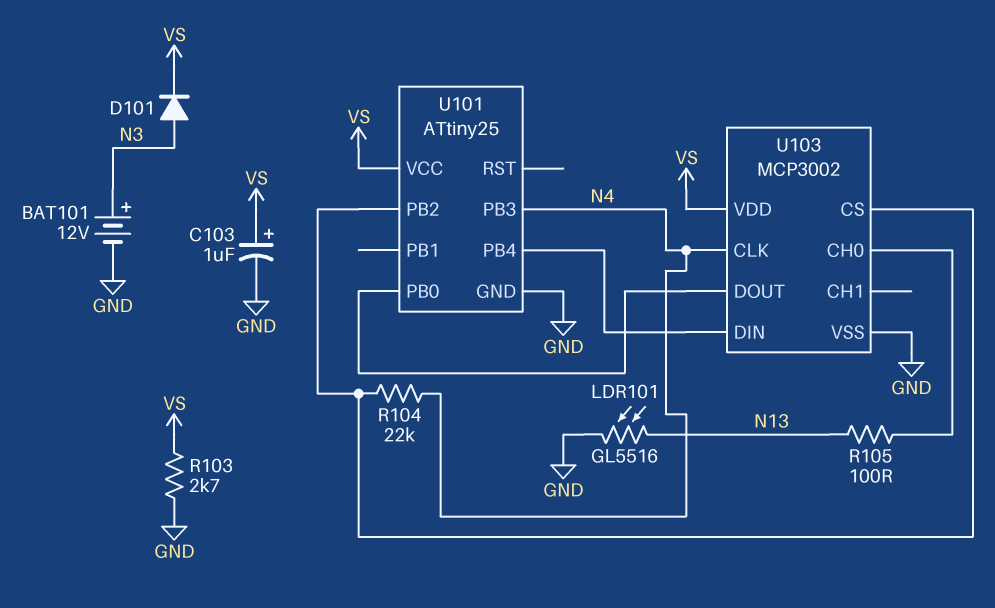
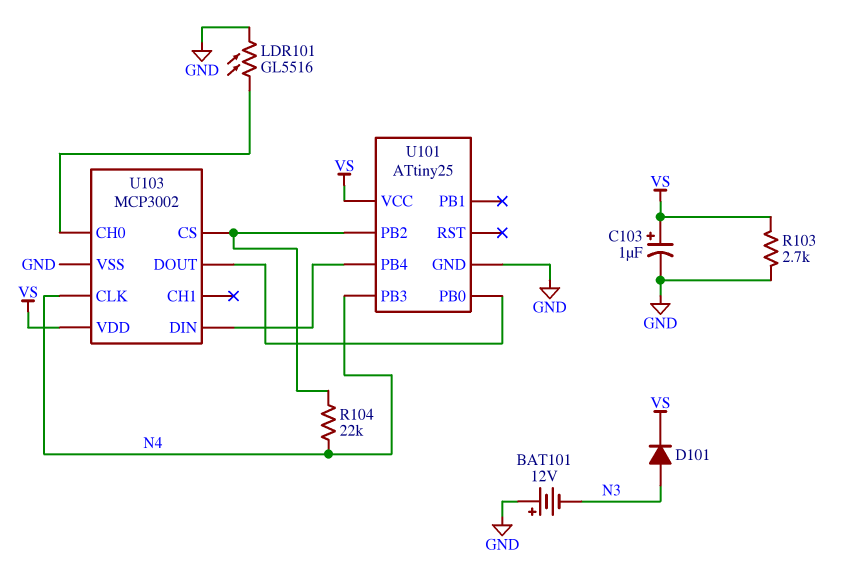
BAT101: 12V (plus N3, minus GND) -> 12V (plus GND, minus N3)
LDR101: GL5516 (GND, N13) -> GL5516 (GND, U103/CH0)
R105: 100 (N13, U103/CH0) -> none

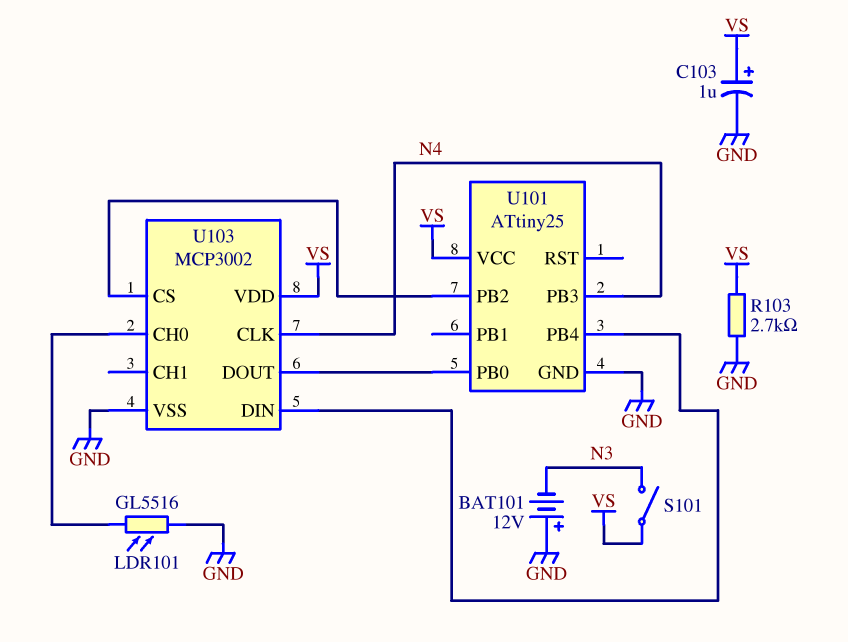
D101: diode (A N3, K VS) -> none
R104: 22k (N4, U101/PB2) -> none
S101: none -> switch (N3, VS)

